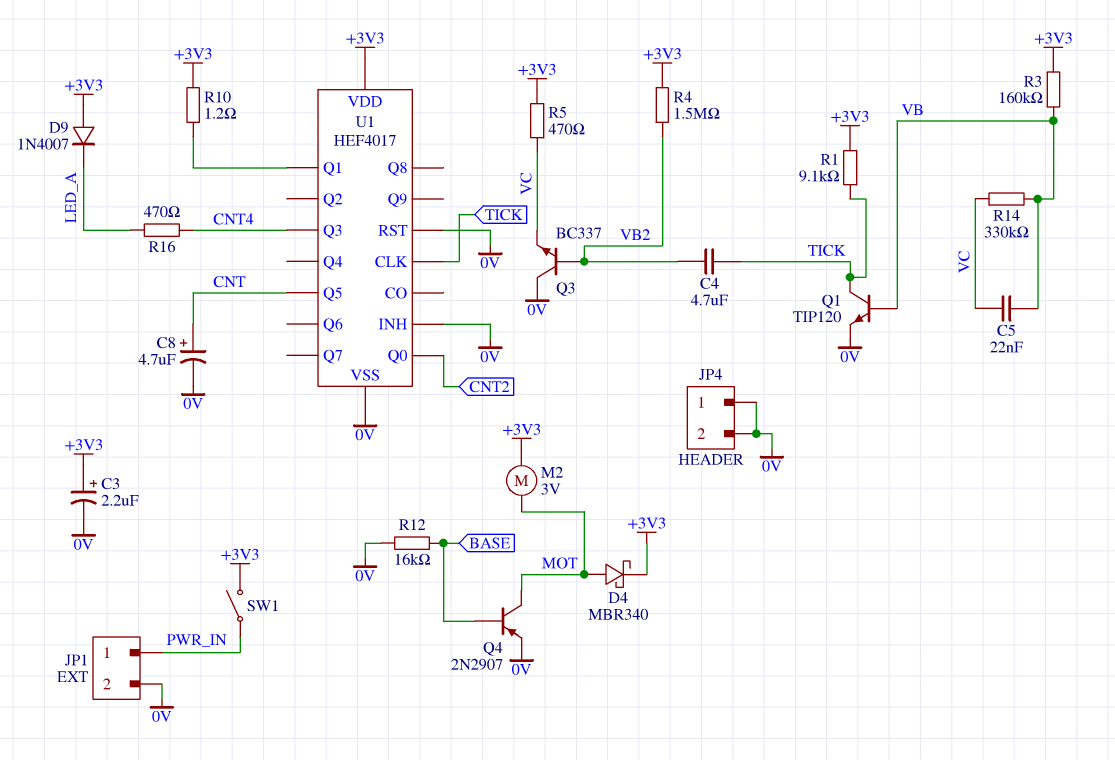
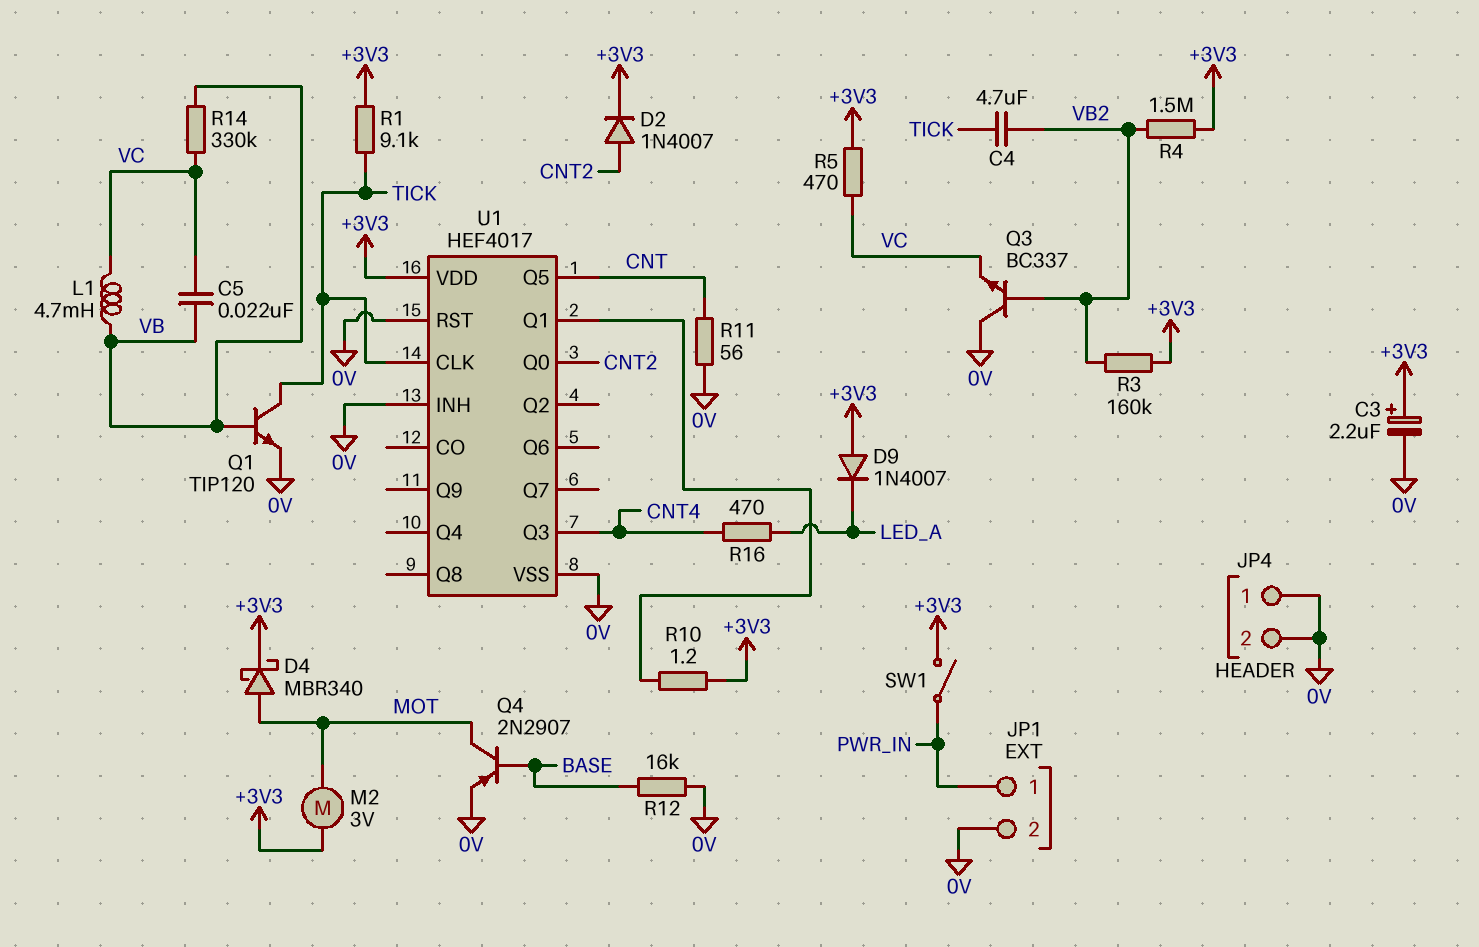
C8: 4.7uF (plus CNT, minus 0V) -> none
D2: none -> diode 1N4007 (A CNT2, K +3V3)
L1: none -> 4.7mH (VB, VC)
R3: 160k (+3V3, VB) -> 160k (+3V3, VB2)
R11: none -> 56 (0V, CNT)

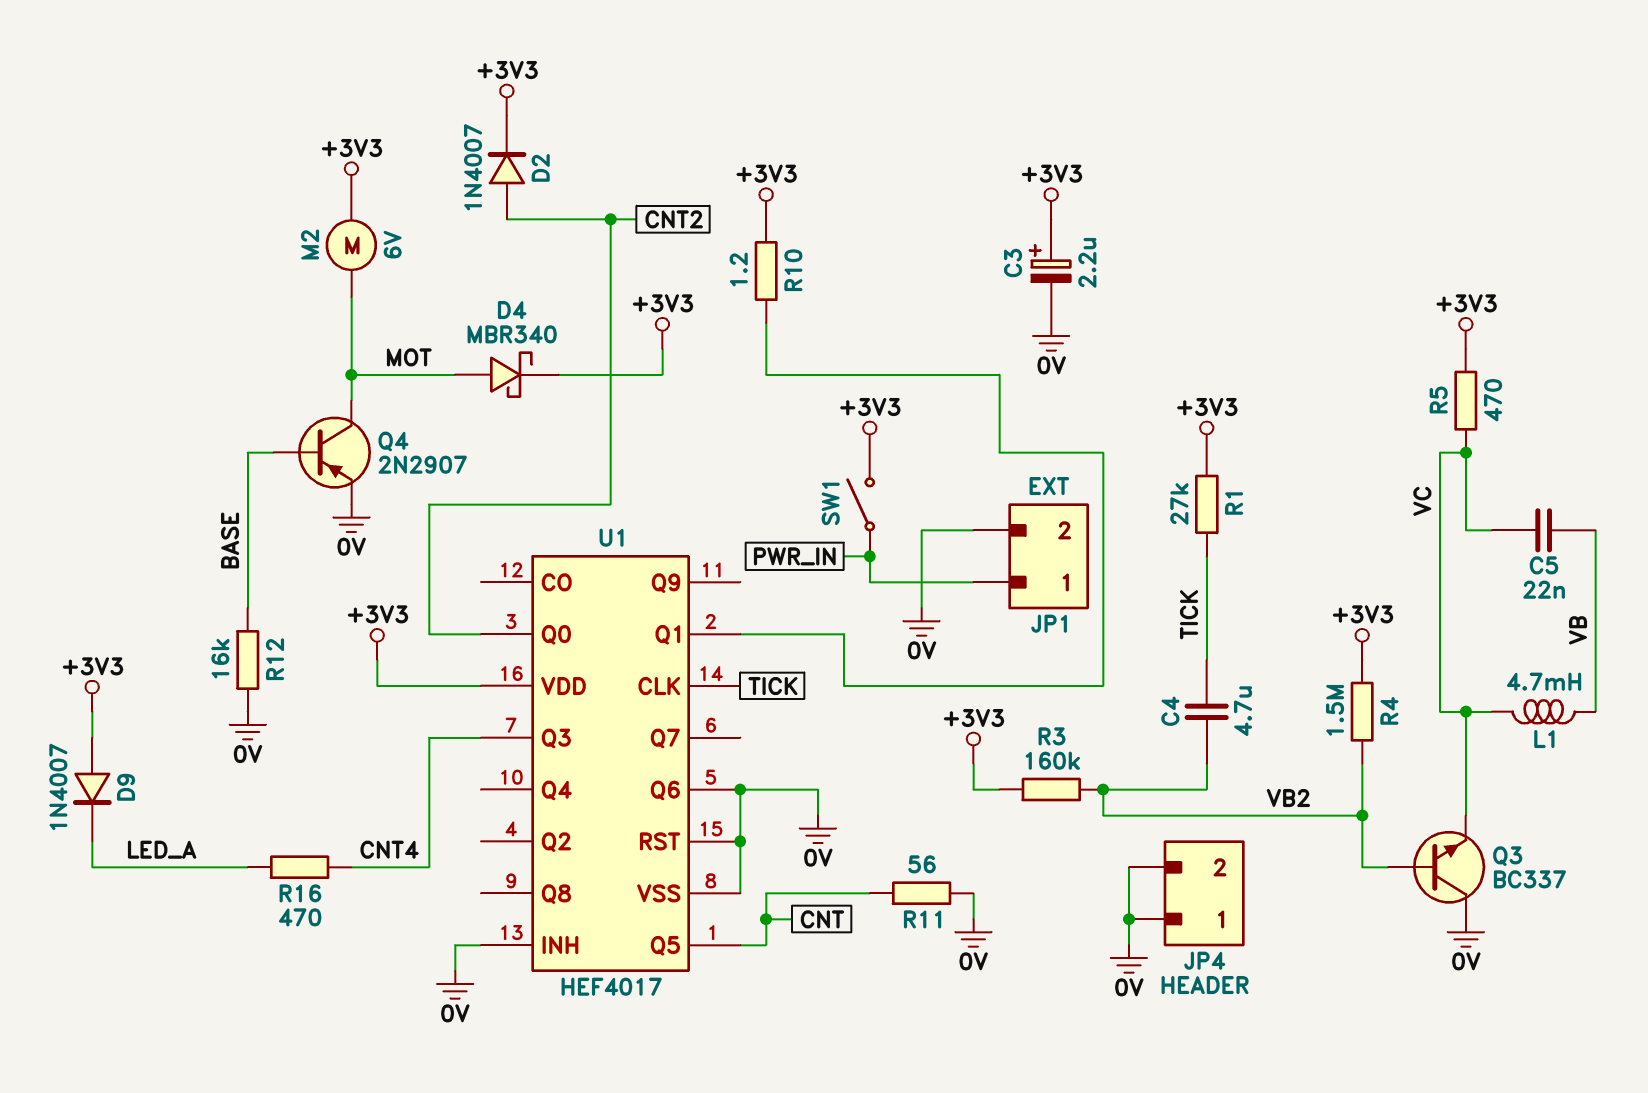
M2: motor 3V (+3V3, MOT) -> motor 6V (+3V3, MOT)
Q1: NPN TIP120 (B VB, C TICK, E 0V) -> none
R1: 9.1k (+3V3, TICK) -> 27k (+3V3, TICK)
R14: 330k (VB, VC) -> none
U1 pin Q6: none -> 0V

